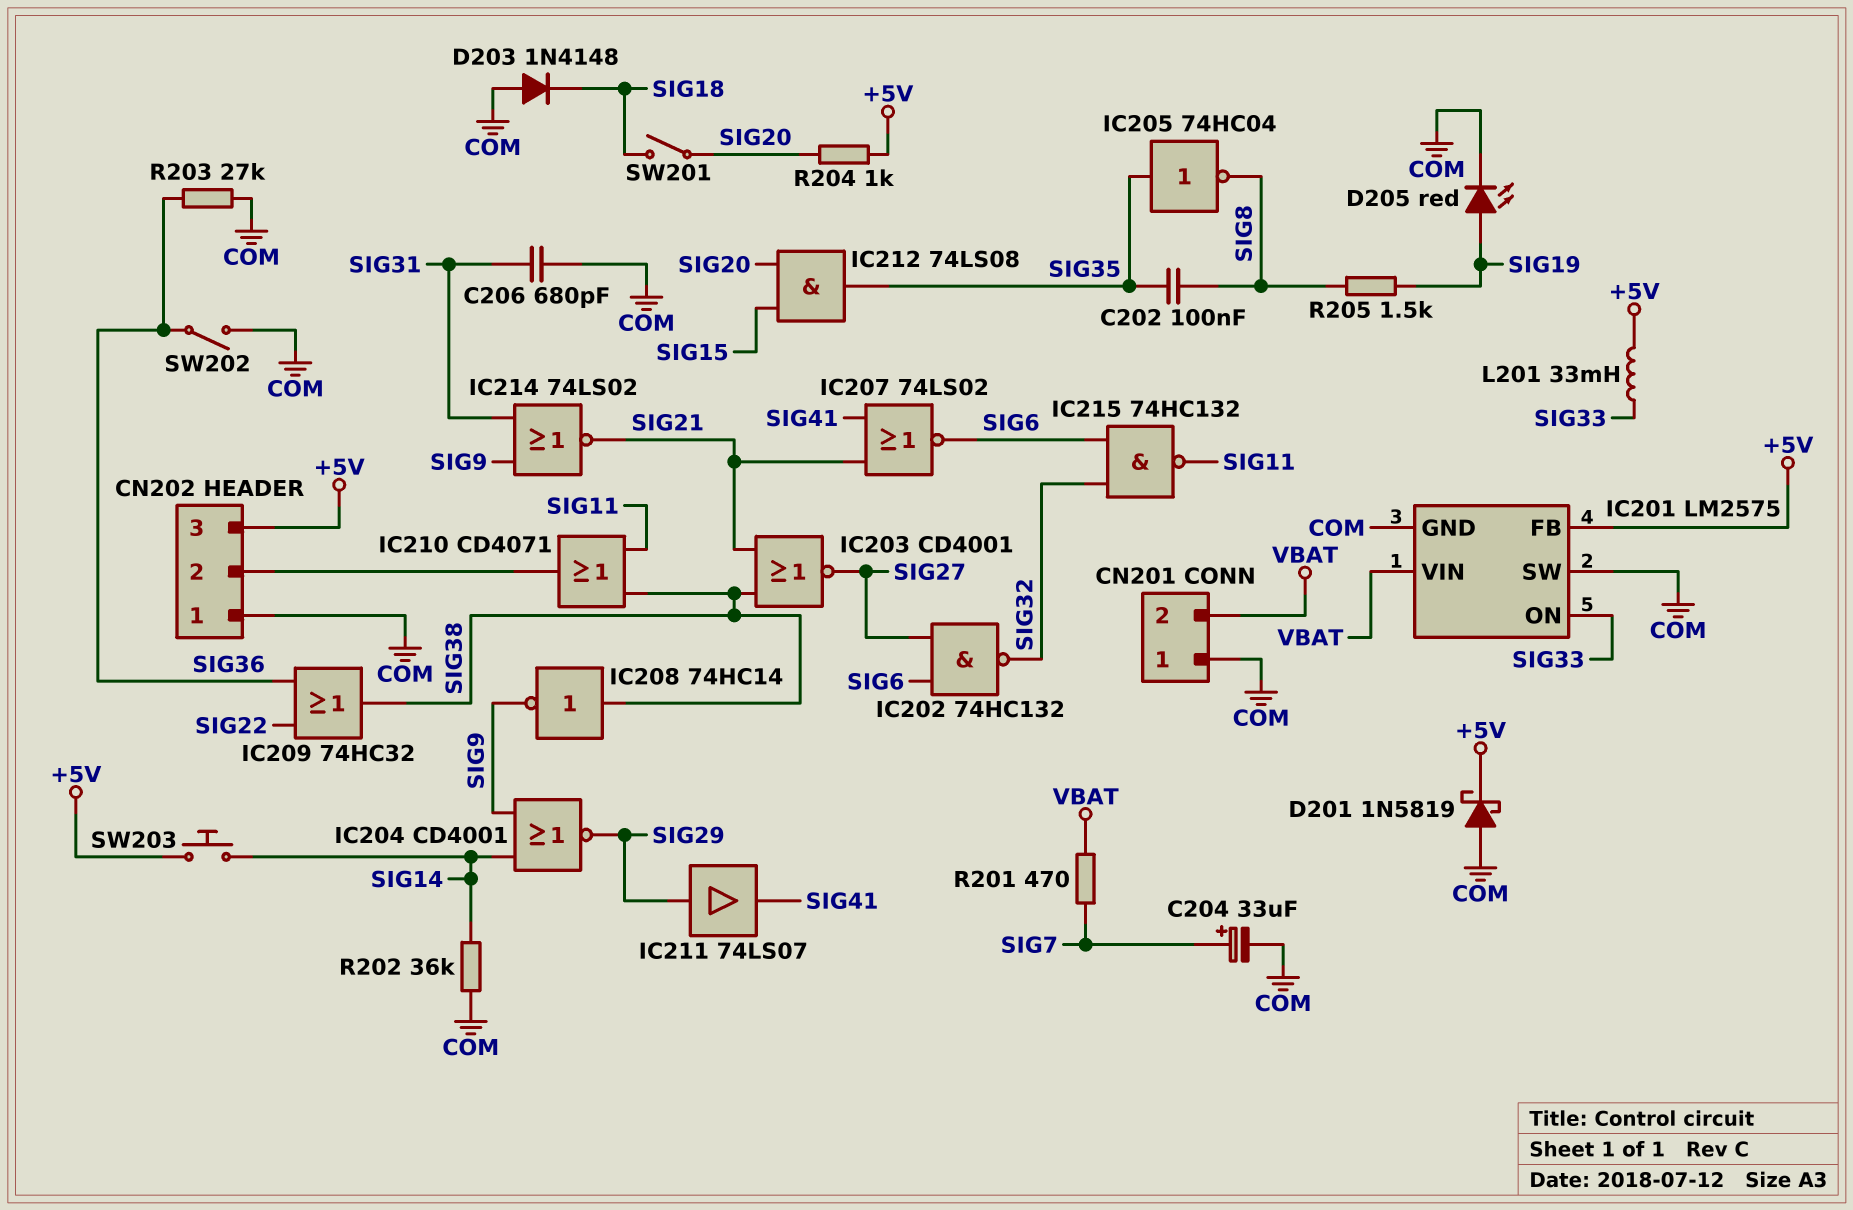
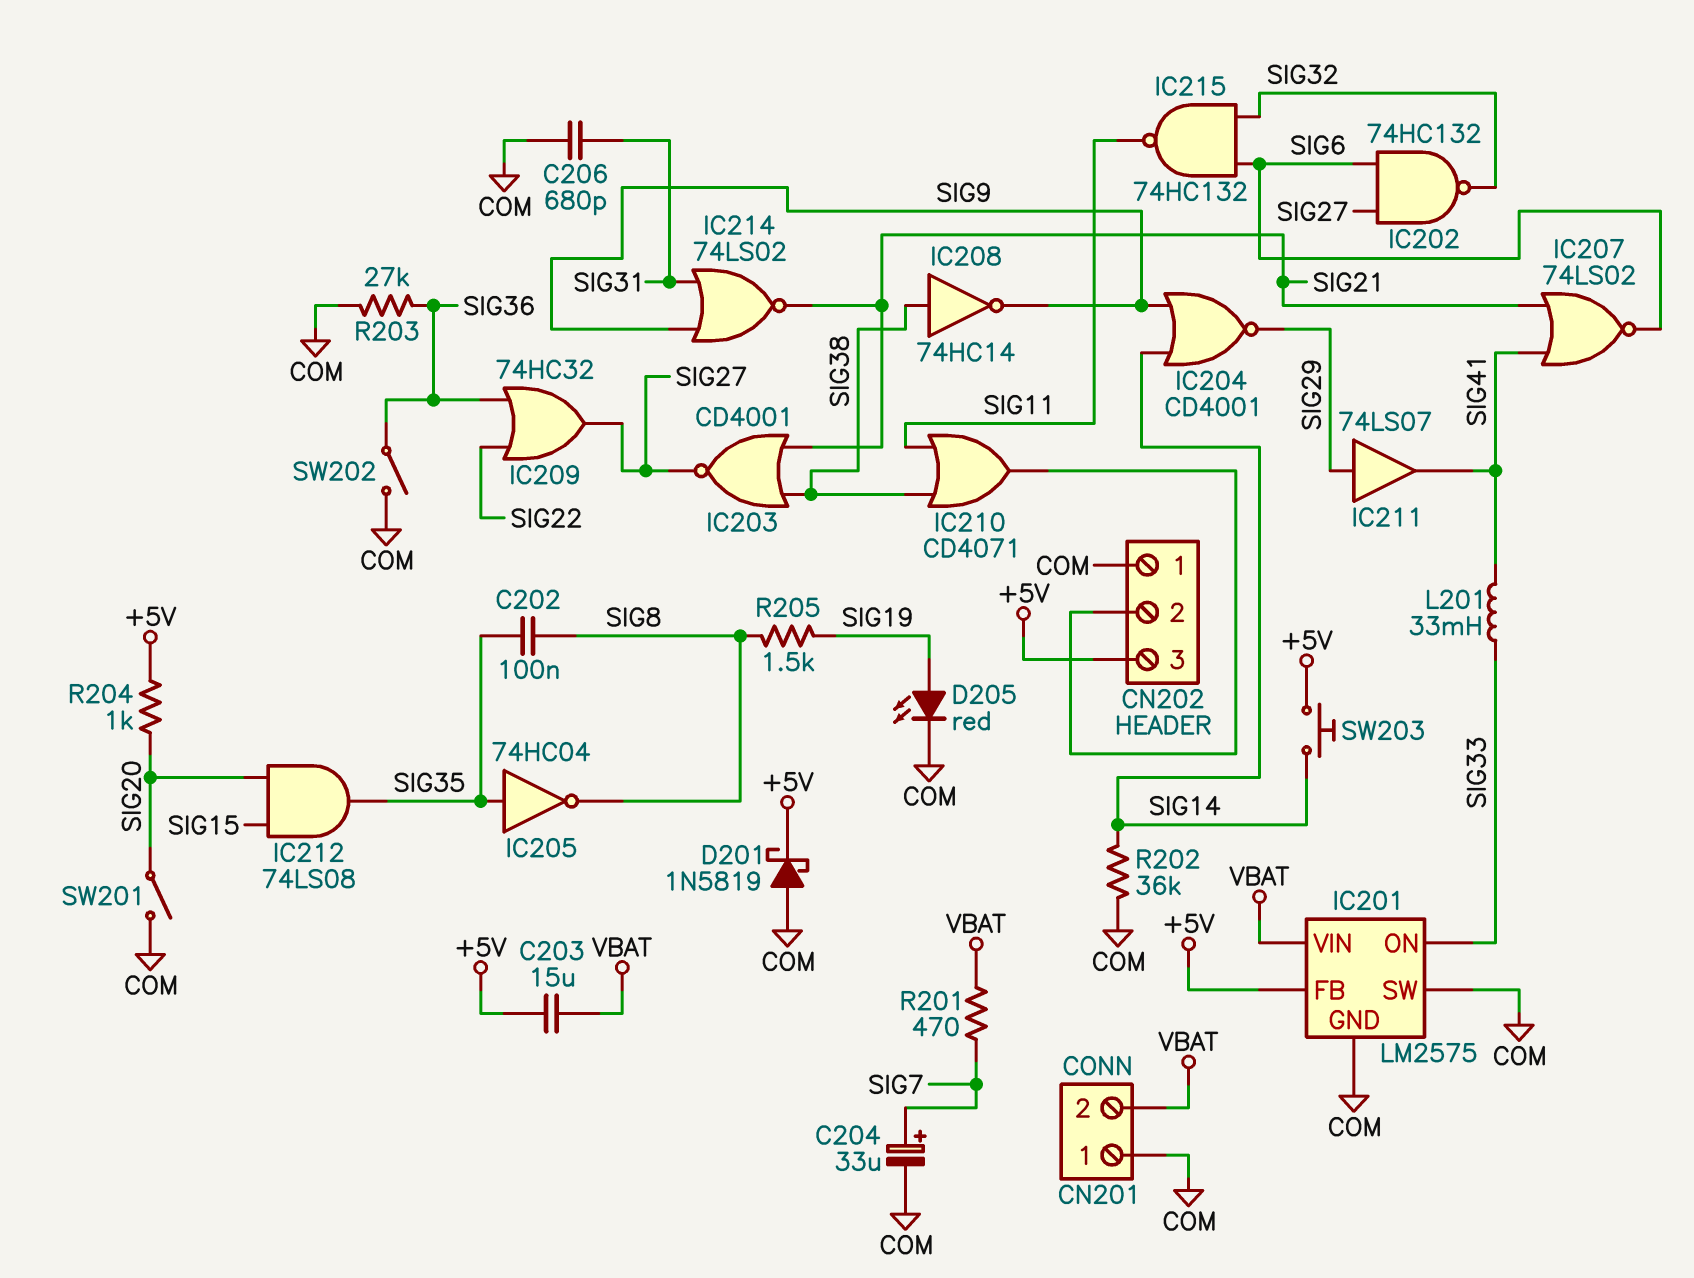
C203: none -> 15uF (+5V, VBAT)
D203: diode 1N4148 (A COM, K SIG18) -> none
IC209: OR 74HC32 (in SIG22, in SIG36, out SIG38) -> OR 74HC32 (in SIG22, in SIG36, out SIG27)
L201: 33mH (+5V, SIG33) -> 33mH (SIG33, SIG41)
SW201: switch (SIG18, SIG20) -> switch (COM, SIG20)

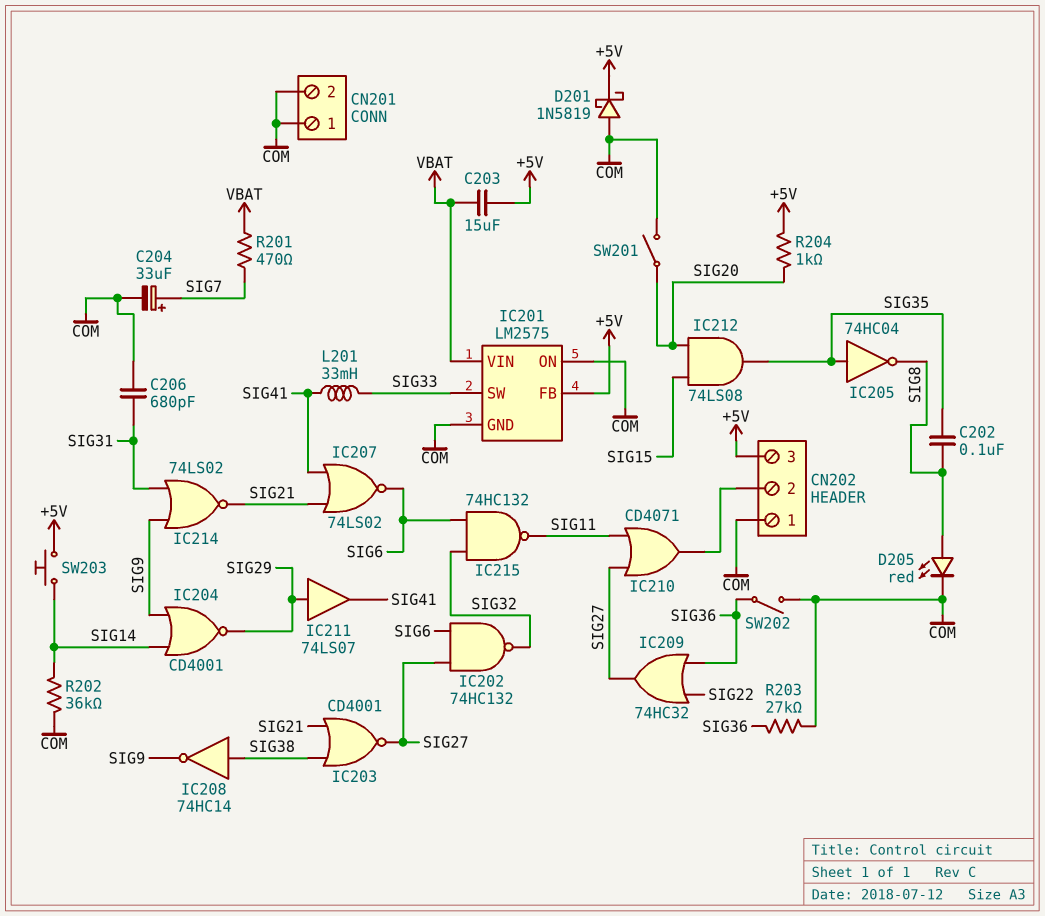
CN201 pin 2: VBAT -> COM
D205: LED red (A SIG19, K COM) -> LED red (A SIG8, K COM)
IC201 pin ON: SIG33 -> COM
IC201 pin SW: COM -> SIG33
IC210: OR CD4071 (in SIG11, in SIG38, out CN202/2) -> OR CD4071 (in SIG11, in SIG27, out CN202/2)
R205: 1.5k (SIG8, SIG19) -> none

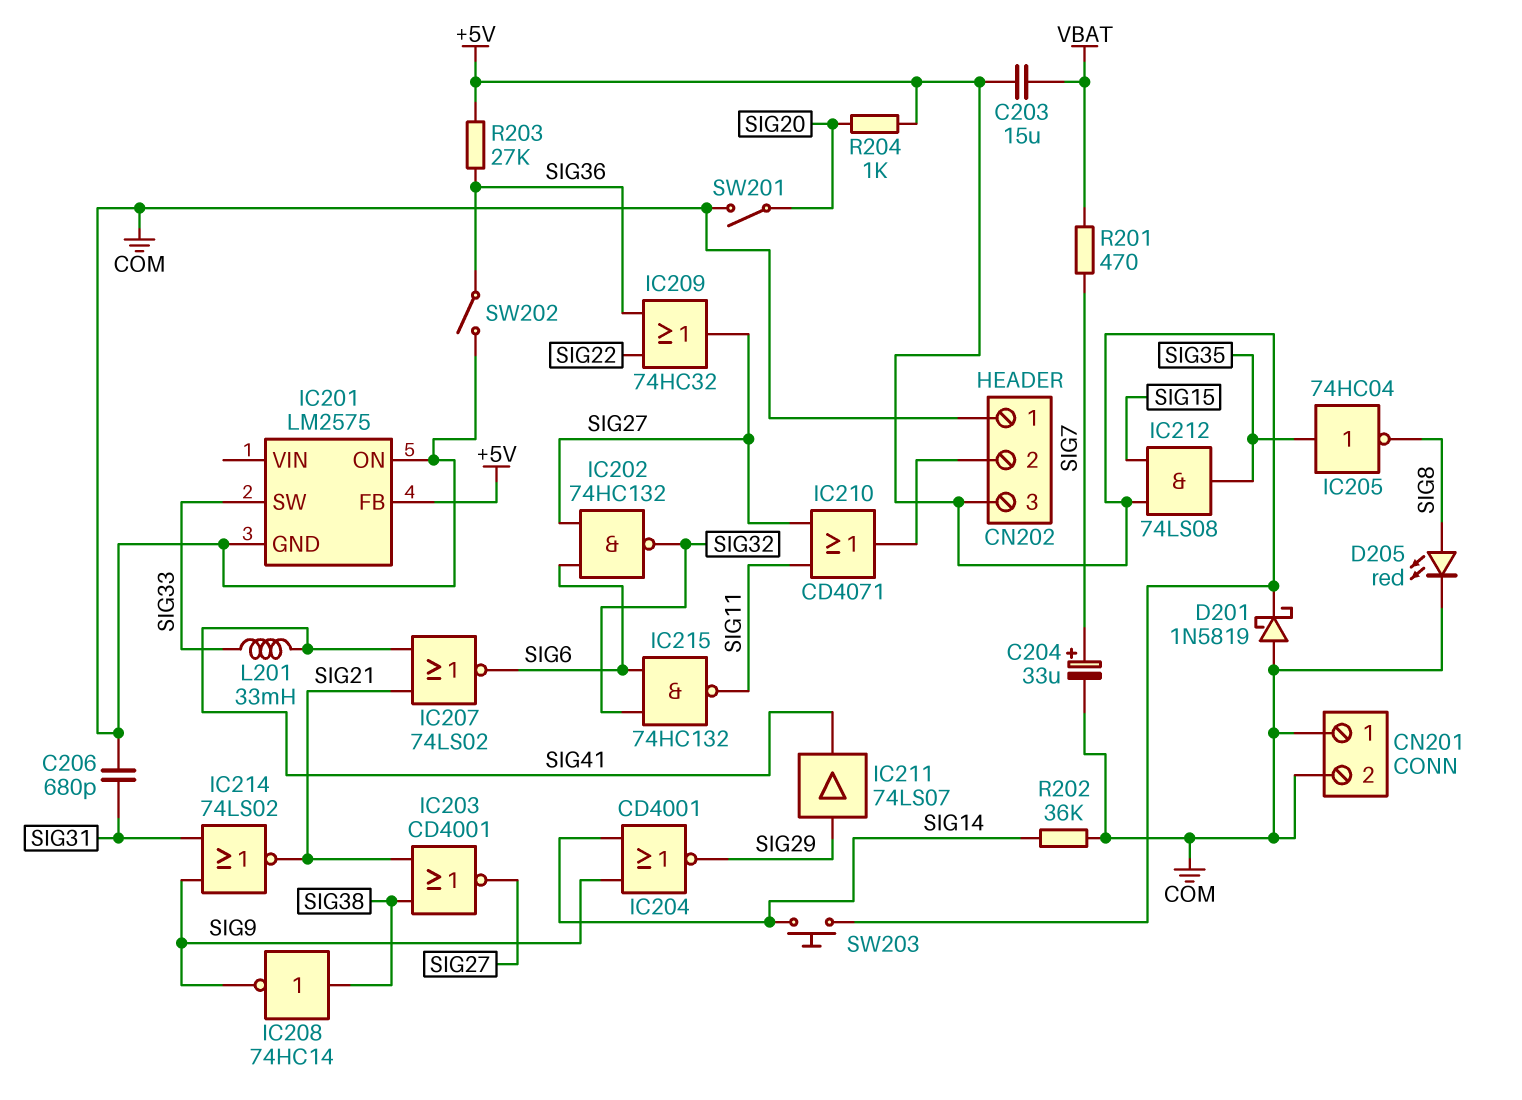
C202: 100nF (SIG8, SIG35) -> none
IC201 pin VIN: VBAT -> none
IC212: AND 74LS08 (in SIG15, in SIG20, out SIG35) -> AND 74LS08 (in +5V, in SIG15, out SIG35)
R203: 27k (COM, SIG36) -> 27k (+5V, SIG36)

